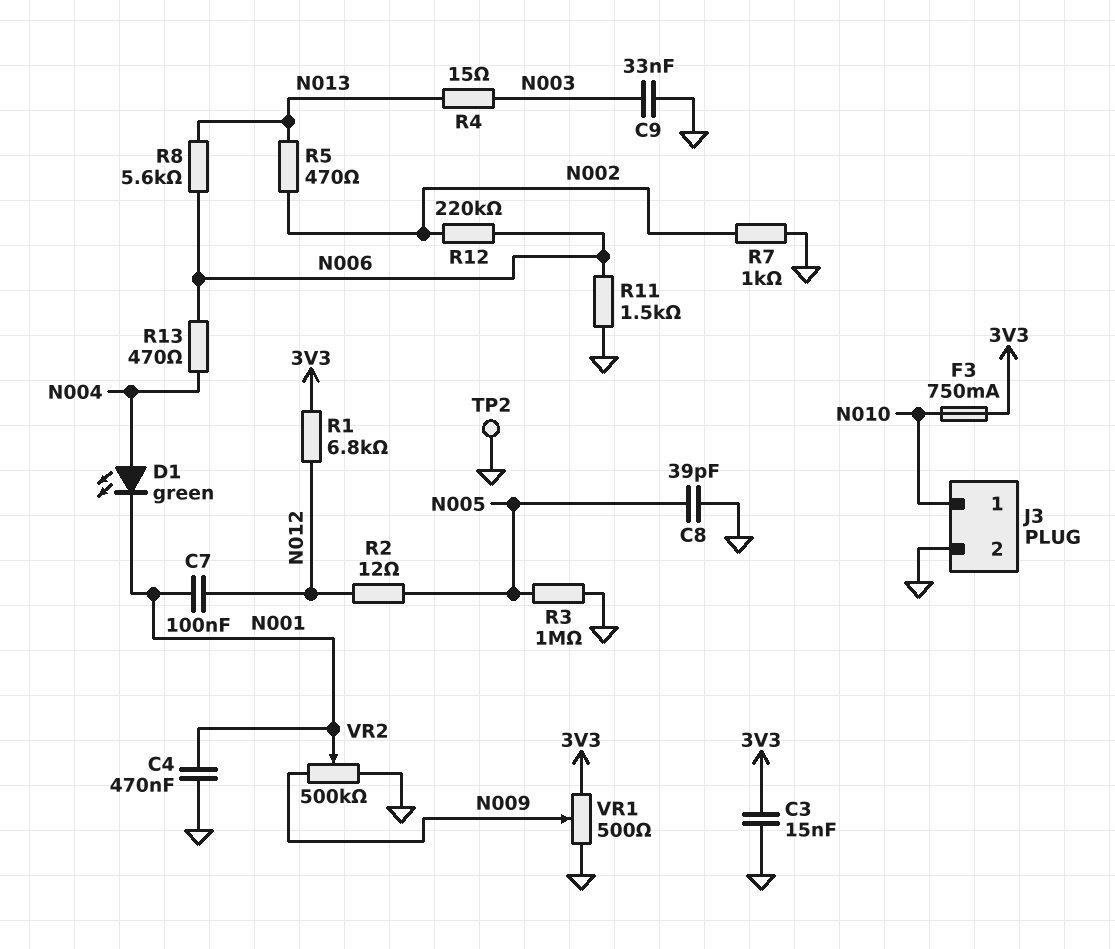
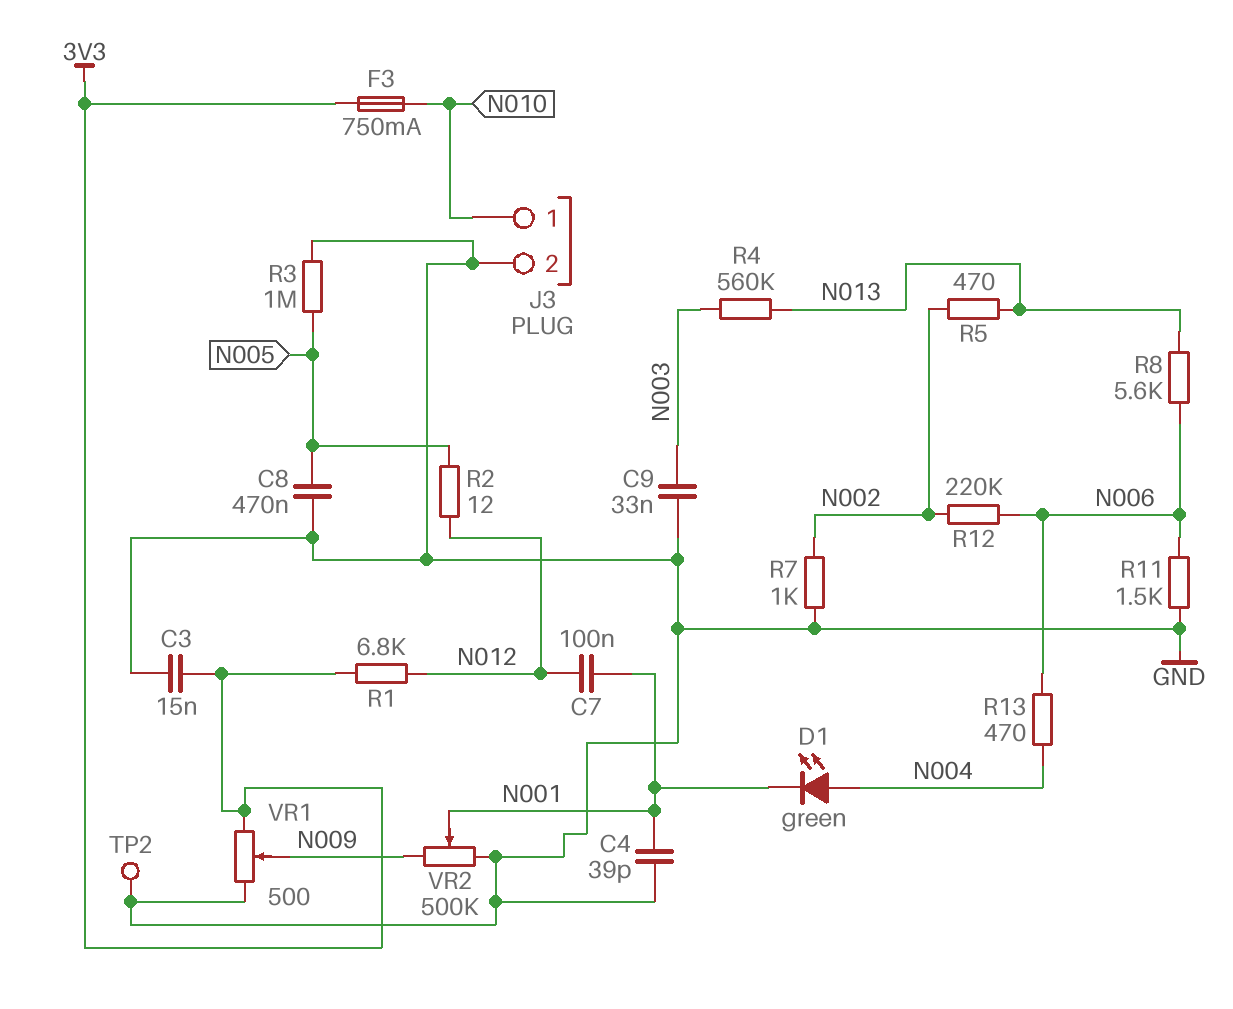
C4: 470nF (GND, N001) -> 39pF (GND, N001)
C8: 39pF (GND, N005) -> 470nF (GND, N005)
R4: 15 (N003, N013) -> 560k (N003, N013)

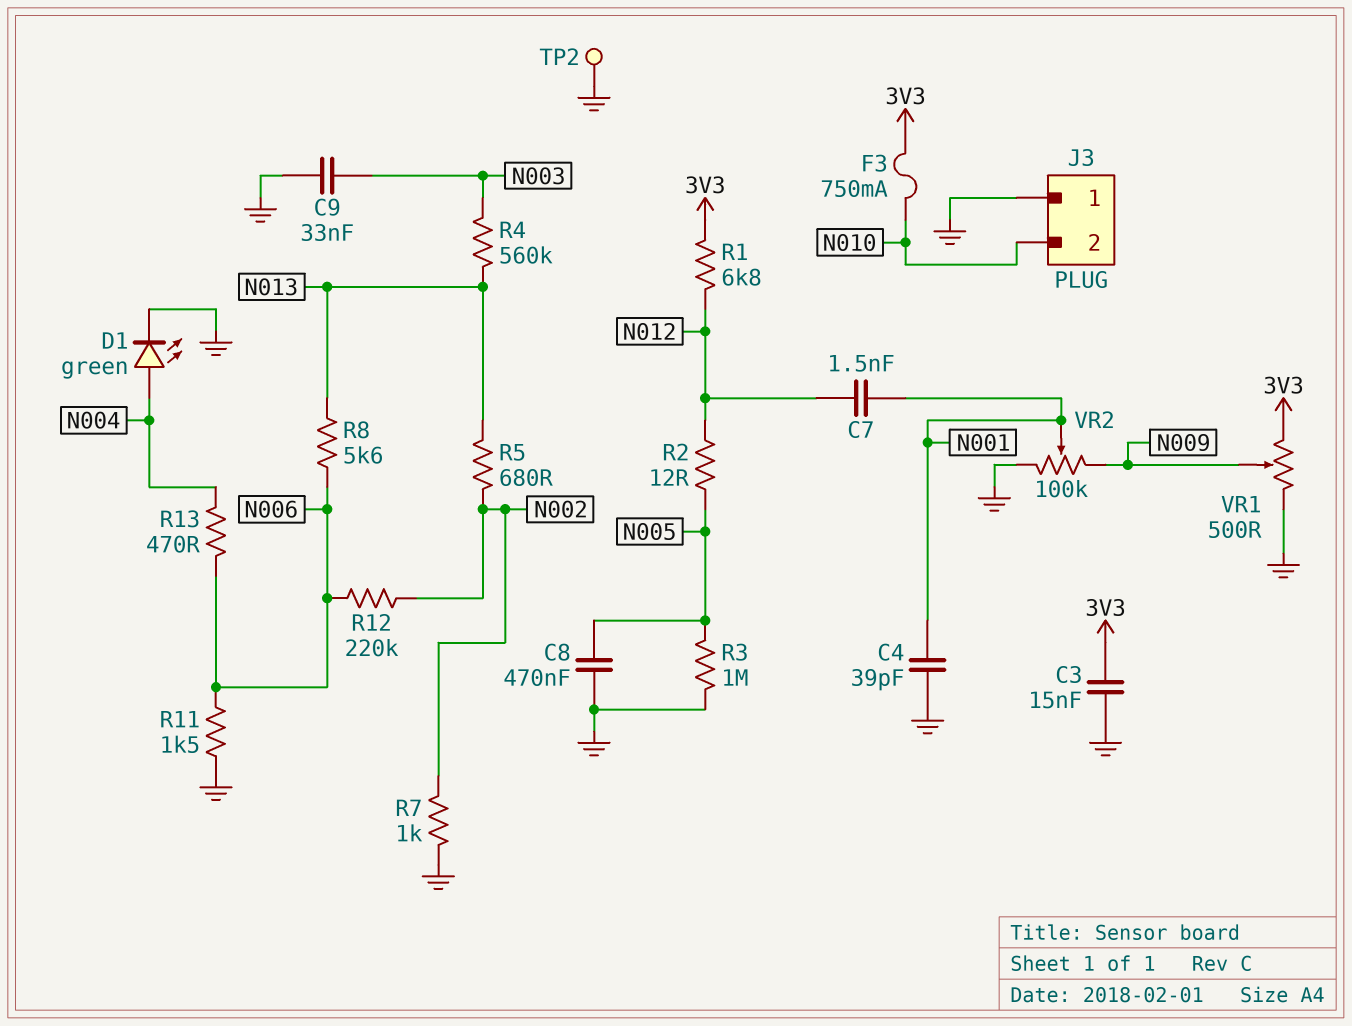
C7: 100nF (N001, N012) -> 1.5nF (N001, N012)
D1: LED green (A N004, K N001) -> LED green (A N004, K GND)
J3 pin 1: N010 -> GND
J3 pin 2: GND -> N010
R5: 470 (N002, N013) -> 680 (N002, N013)
VR2: 500k (GND, N009, wiper N001) -> 100k (GND, N009, wiper N001)

